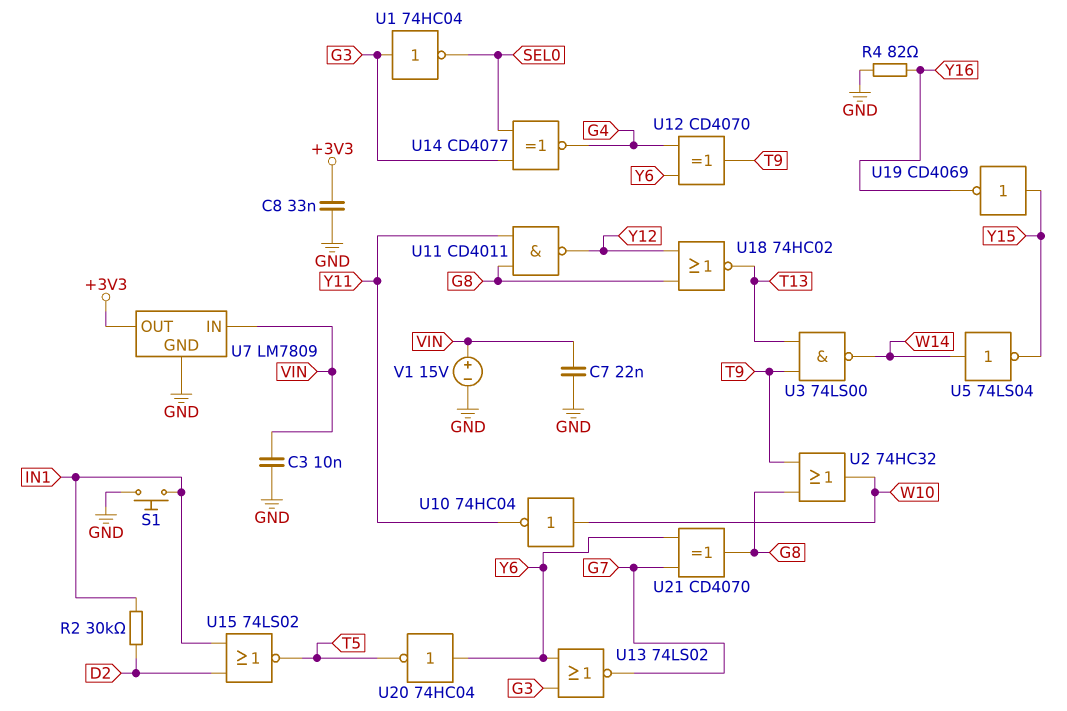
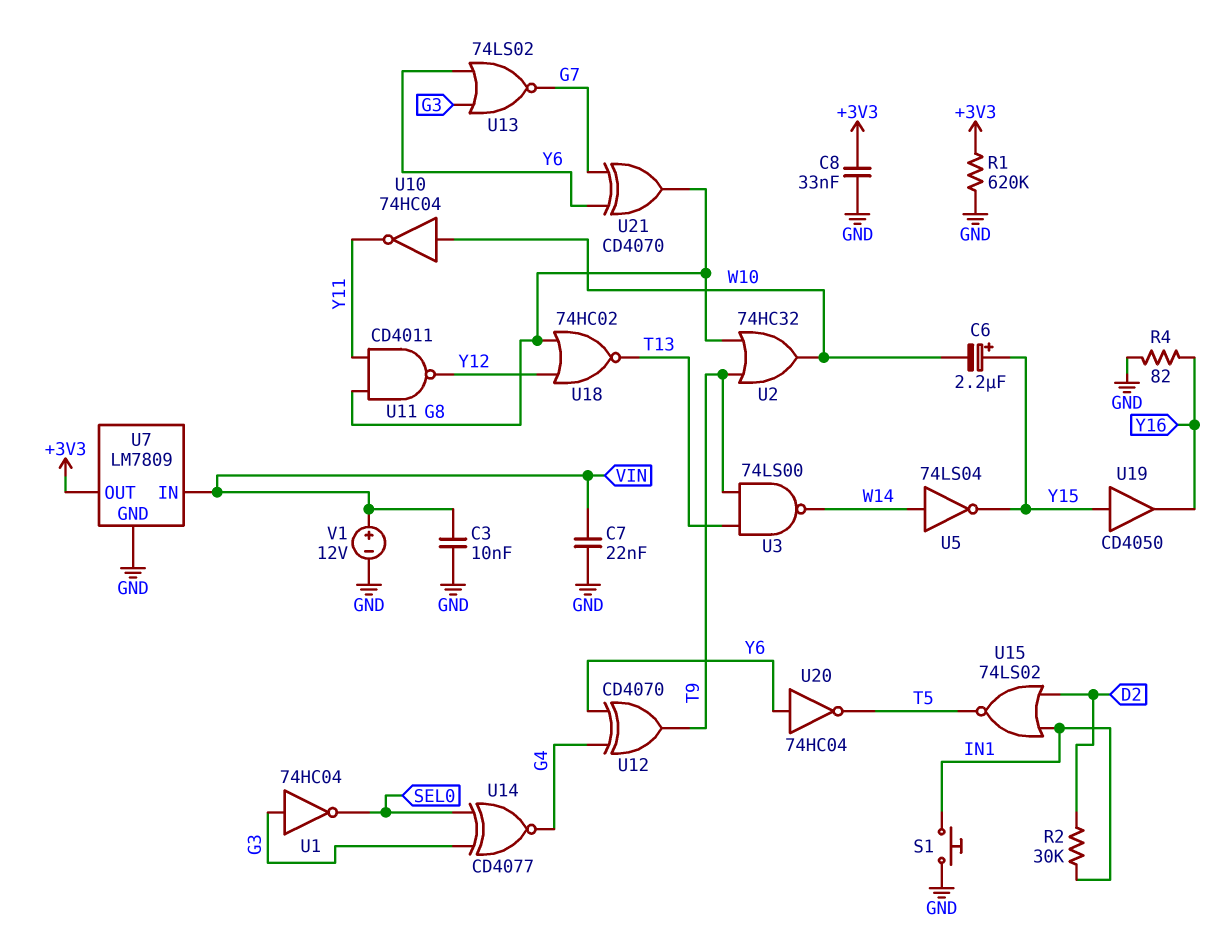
C6: none -> 2.2uF (plus Y15, minus W10)
R1: none -> 620k (+3V3, GND)
U19: NOT CD4069 (in Y15, out Y16) -> buffer CD4050 (in Y15, out Y16)
V1: 15V (plus VIN, minus GND) -> 12V (plus VIN, minus GND)

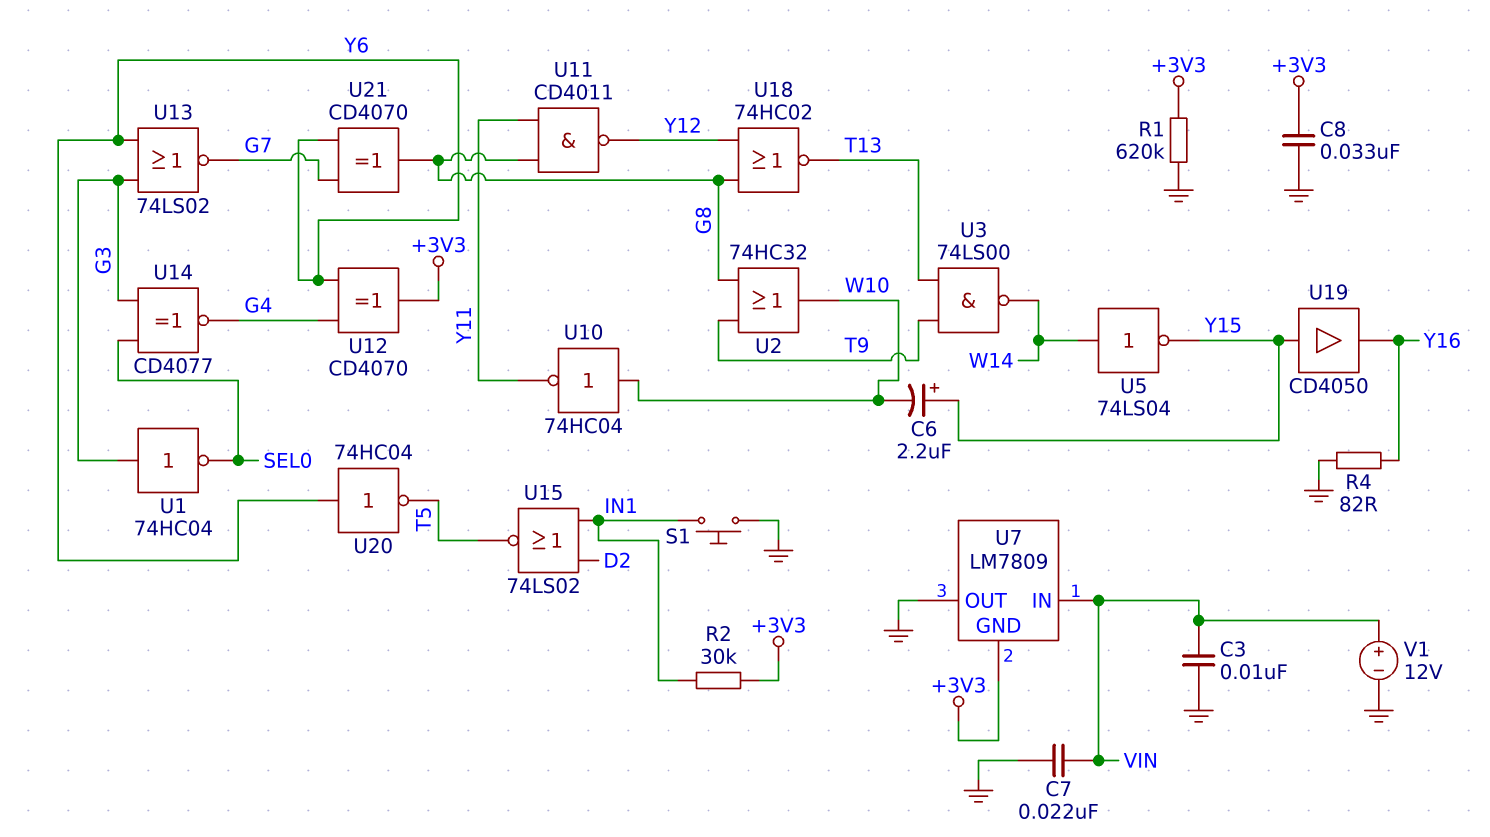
R2: 30k (D2, IN1) -> 30k (+3V3, IN1)
U7 pin GND: GND -> +3V3
U7 pin OUT: +3V3 -> GND
U12: XOR CD4070 (in G4, in Y6, out T9) -> XOR CD4070 (in G4, in Y6, out +3V3)

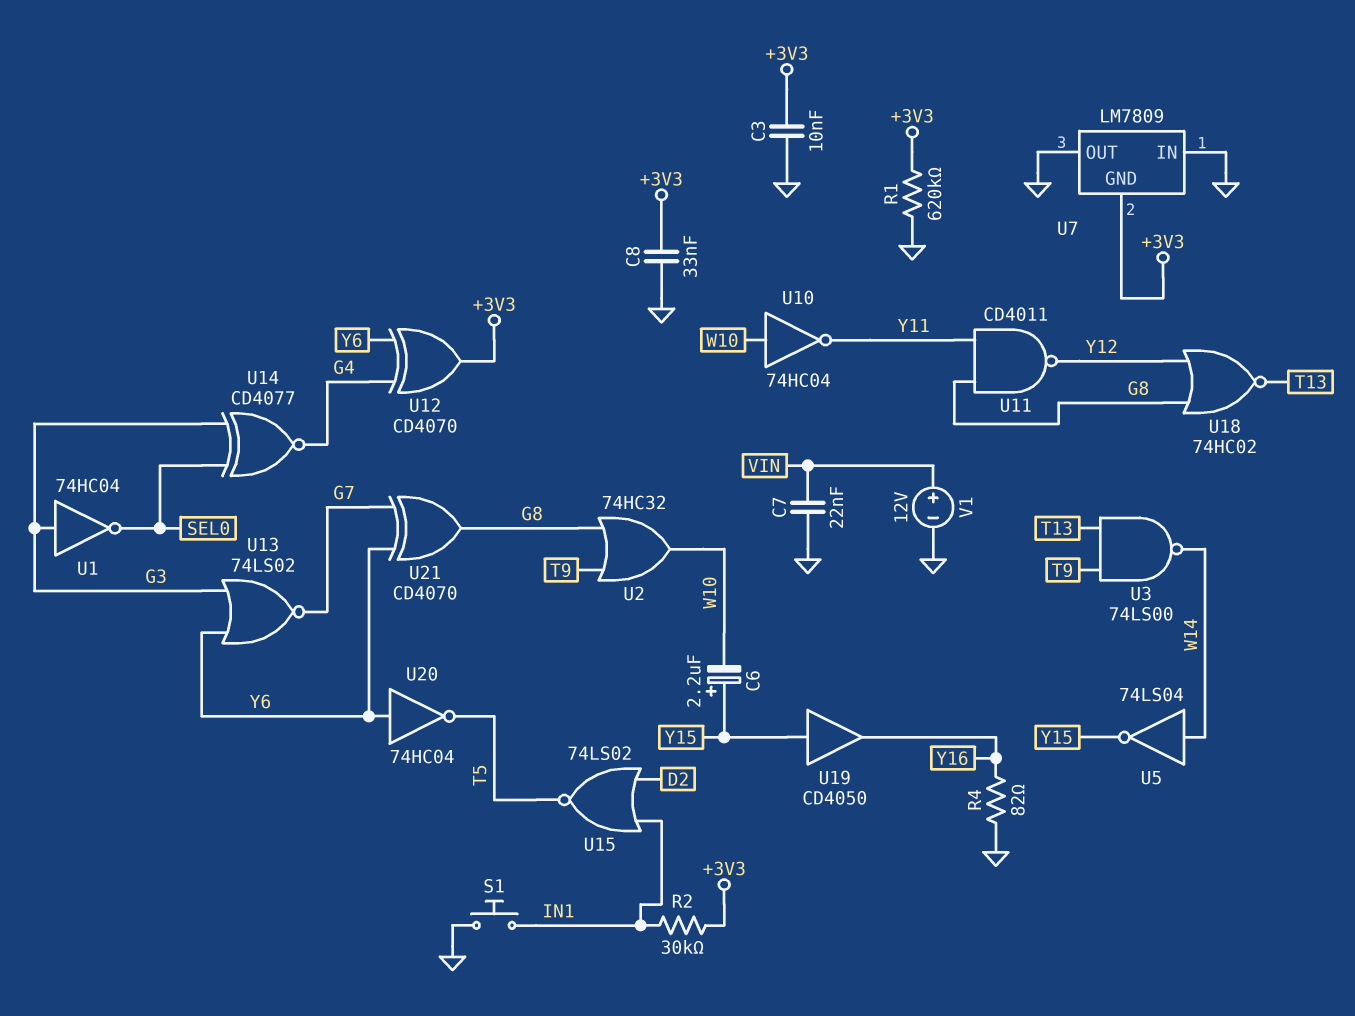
C3: 10nF (GND, VIN) -> 10nF (+3V3, GND)
U7 pin IN: VIN -> GND

